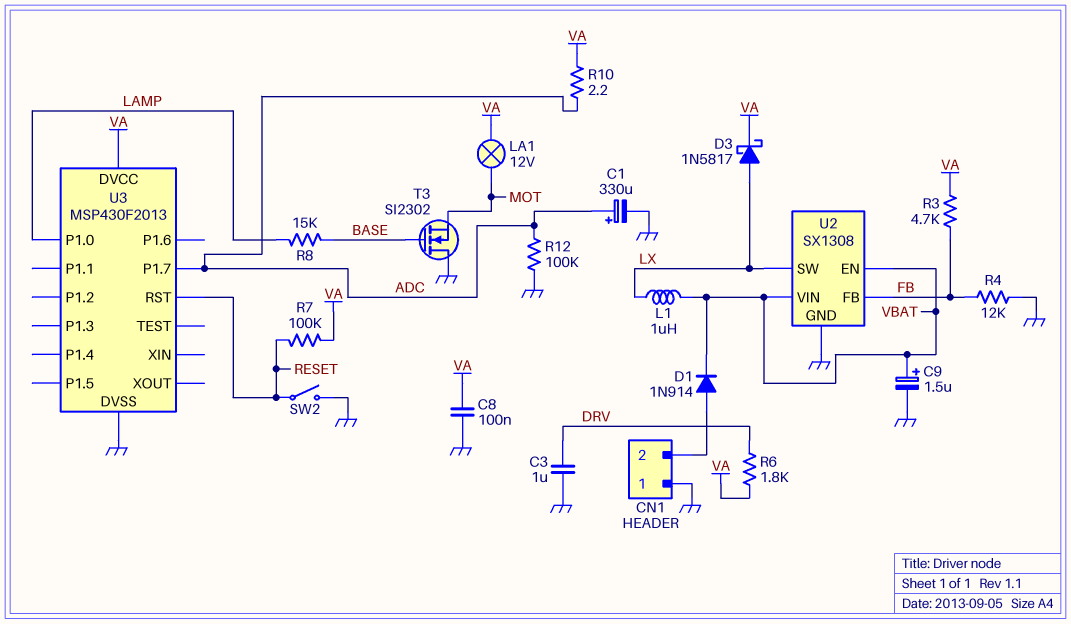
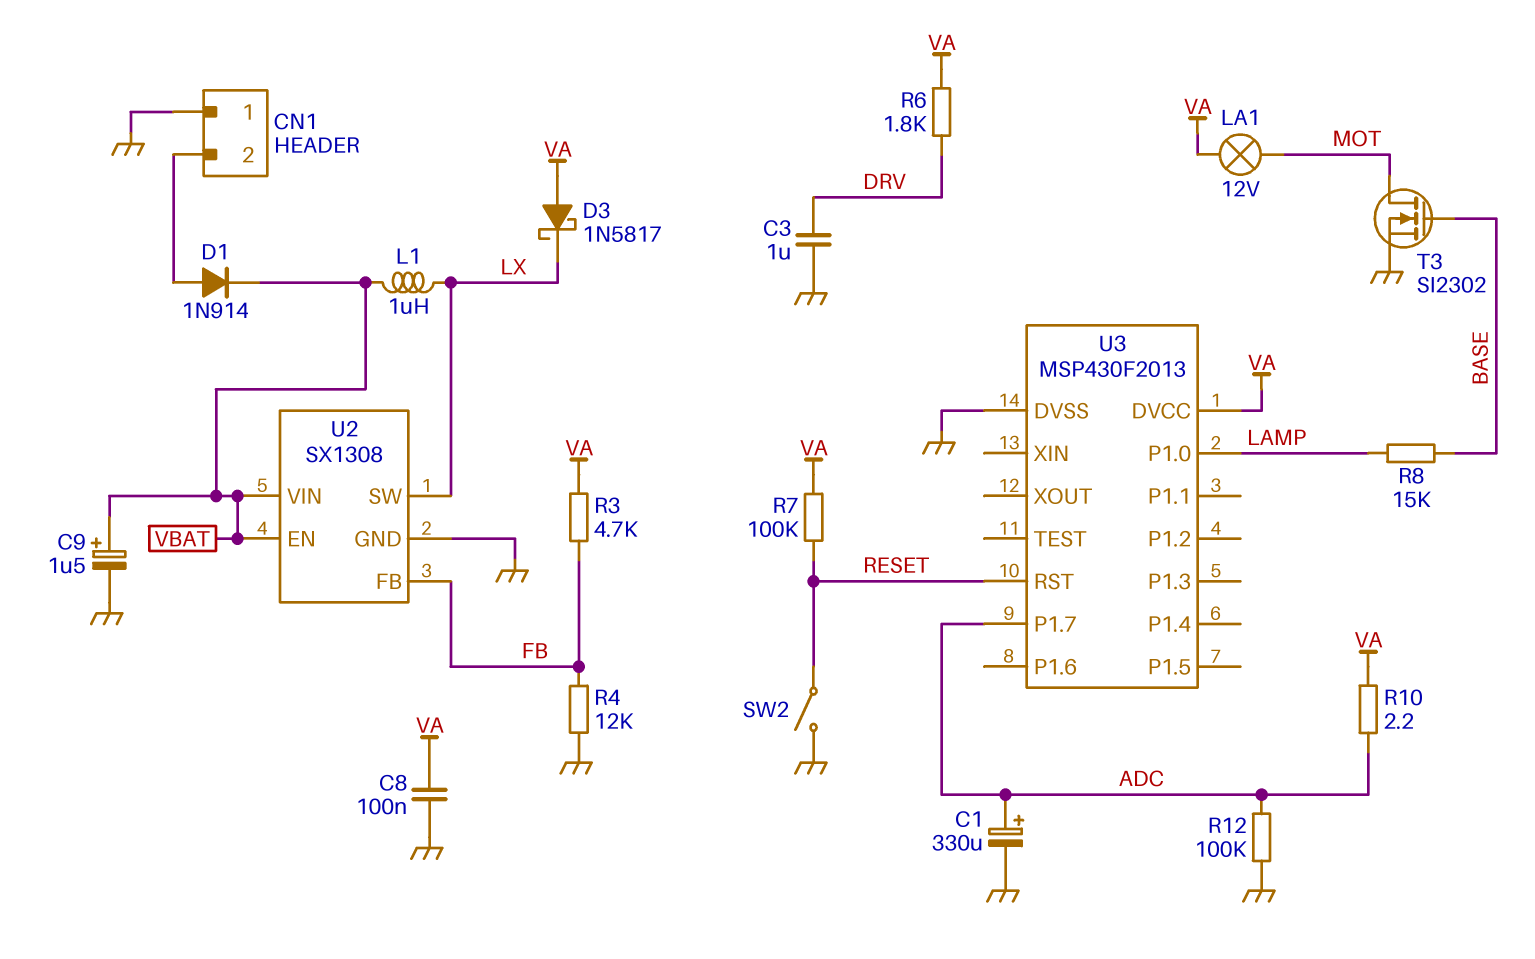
D3: schottky 1N5817 (A LX, K VA) -> schottky 1N5817 (A VA, K LX)
T3: NMOS SI2302 (G BASE, D GND, S MOT) -> NMOS SI2302 (G BASE, D MOT, S GND)

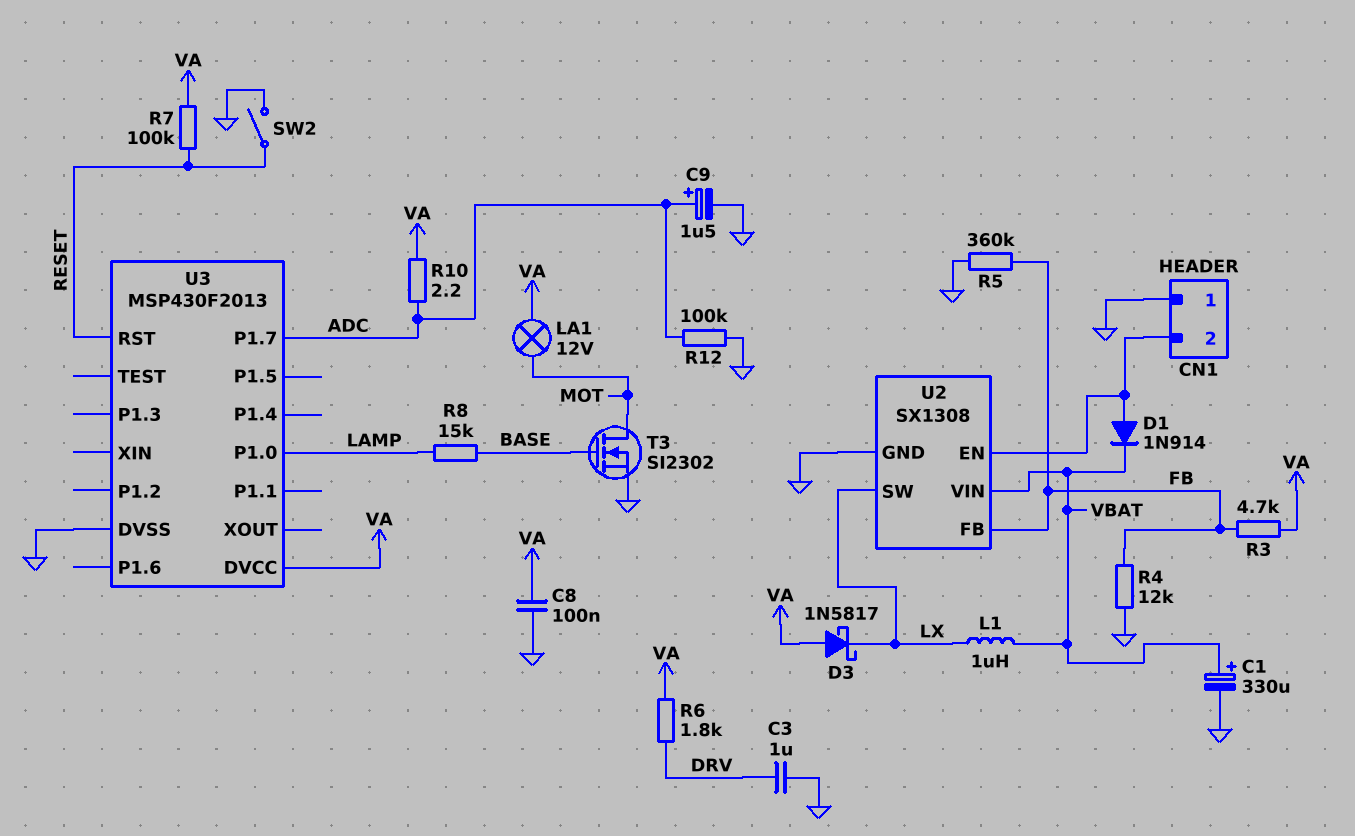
C1: 330uF (plus ADC, minus GND) -> 330uF (plus VBAT, minus GND)
C9: 1.5uF (plus VBAT, minus GND) -> 1.5uF (plus ADC, minus GND)
R5: none -> 360k (FB, GND)
U2 pin EN: VBAT -> CN1/2

